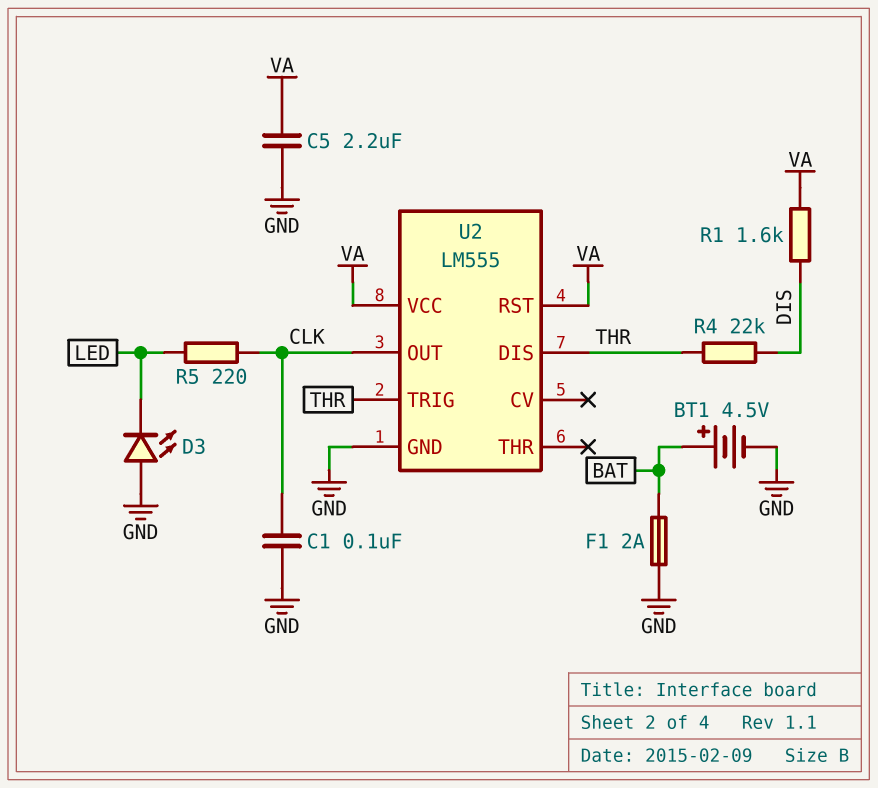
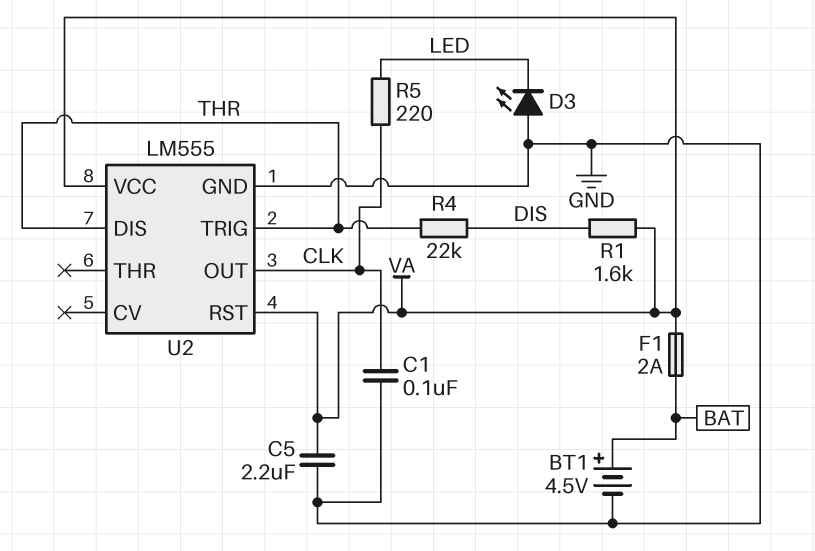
F1: 2A (BAT, GND) -> 2A (BAT, VA)

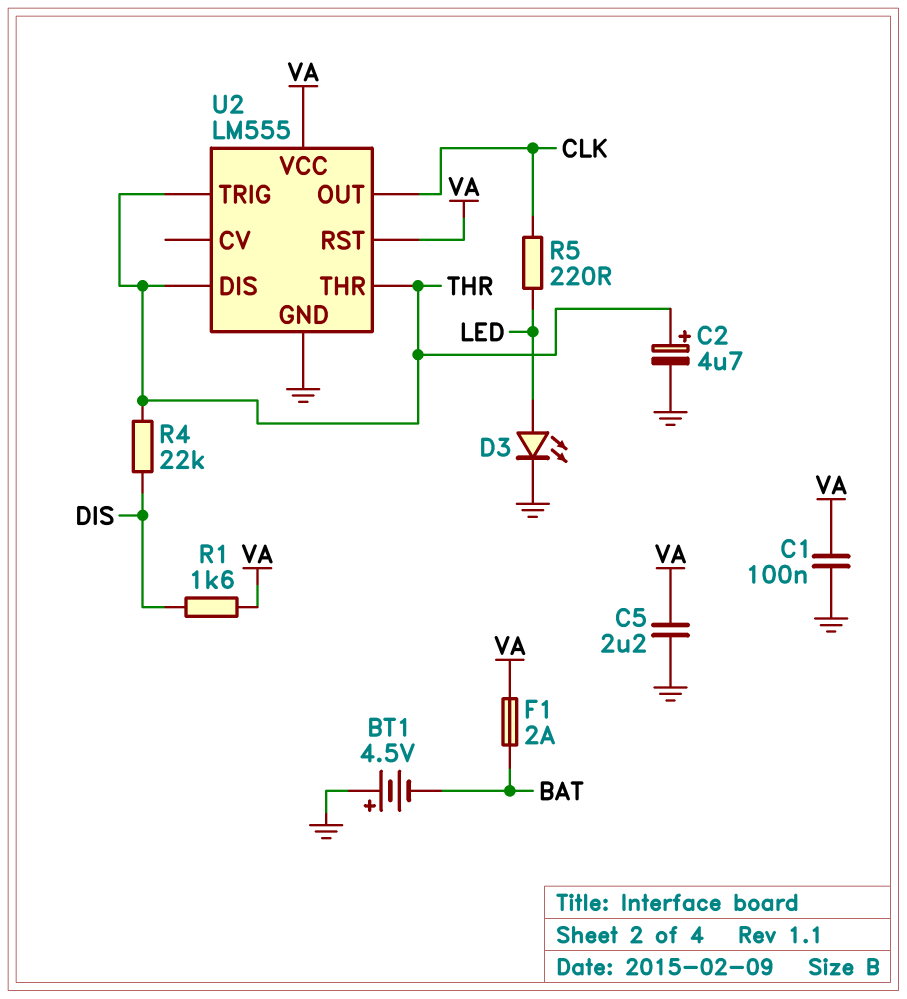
BT1: 4.5V (plus BAT, minus GND) -> 4.5V (plus GND, minus BAT)
C1: 100nF (CLK, GND) -> 100nF (GND, VA)
C2: none -> 4.7uF (plus THR, minus GND)
D3: LED (A GND, K LED) -> LED (A LED, K GND)
U2 pin THR: none -> THR

